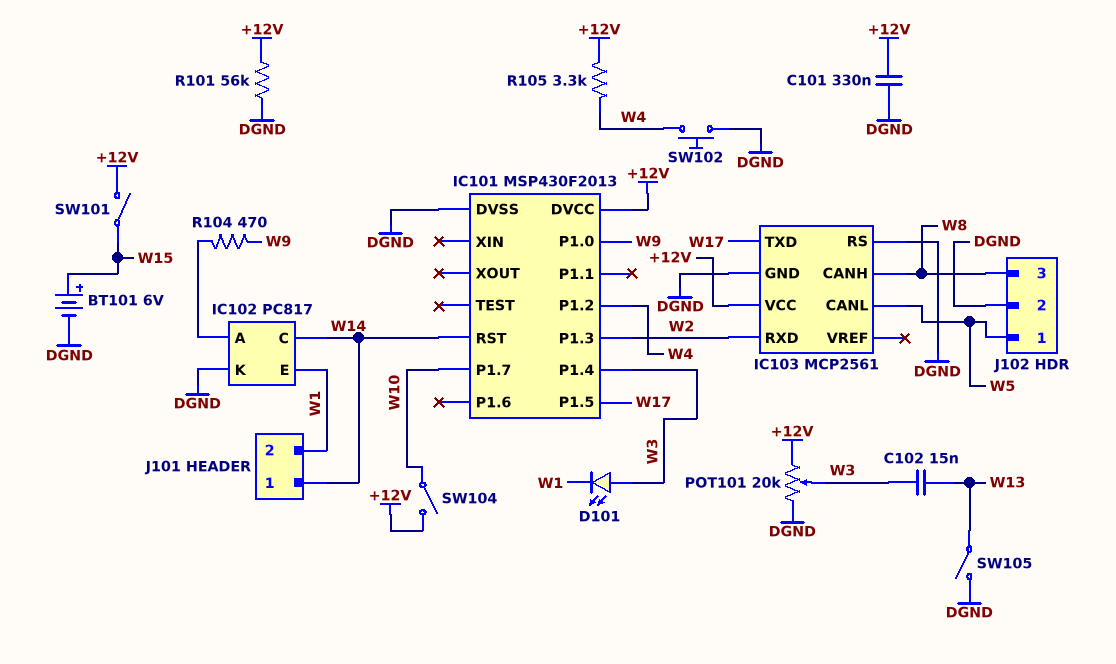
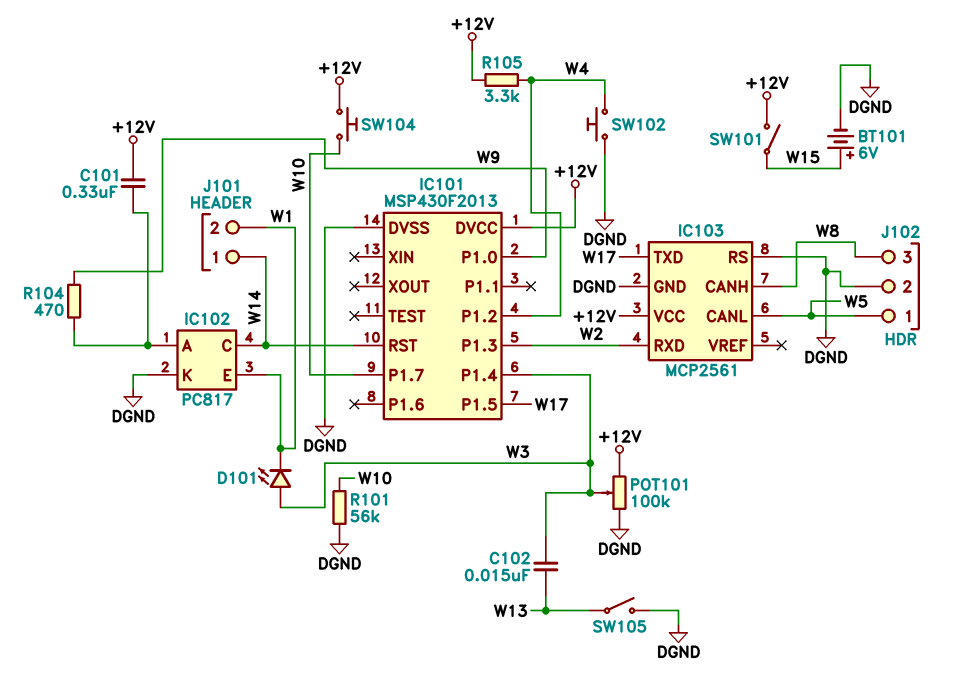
C101: 330nF (+12V, DGND) -> 330nF (+12V, IC102/A)
POT101: 20k (+12V, DGND, wiper W3) -> 100k (+12V, DGND, wiper W3)
R101: 56k (+12V, DGND) -> 56k (DGND, W10)
SW104: switch (+12V, W10) -> button (+12V, W10)

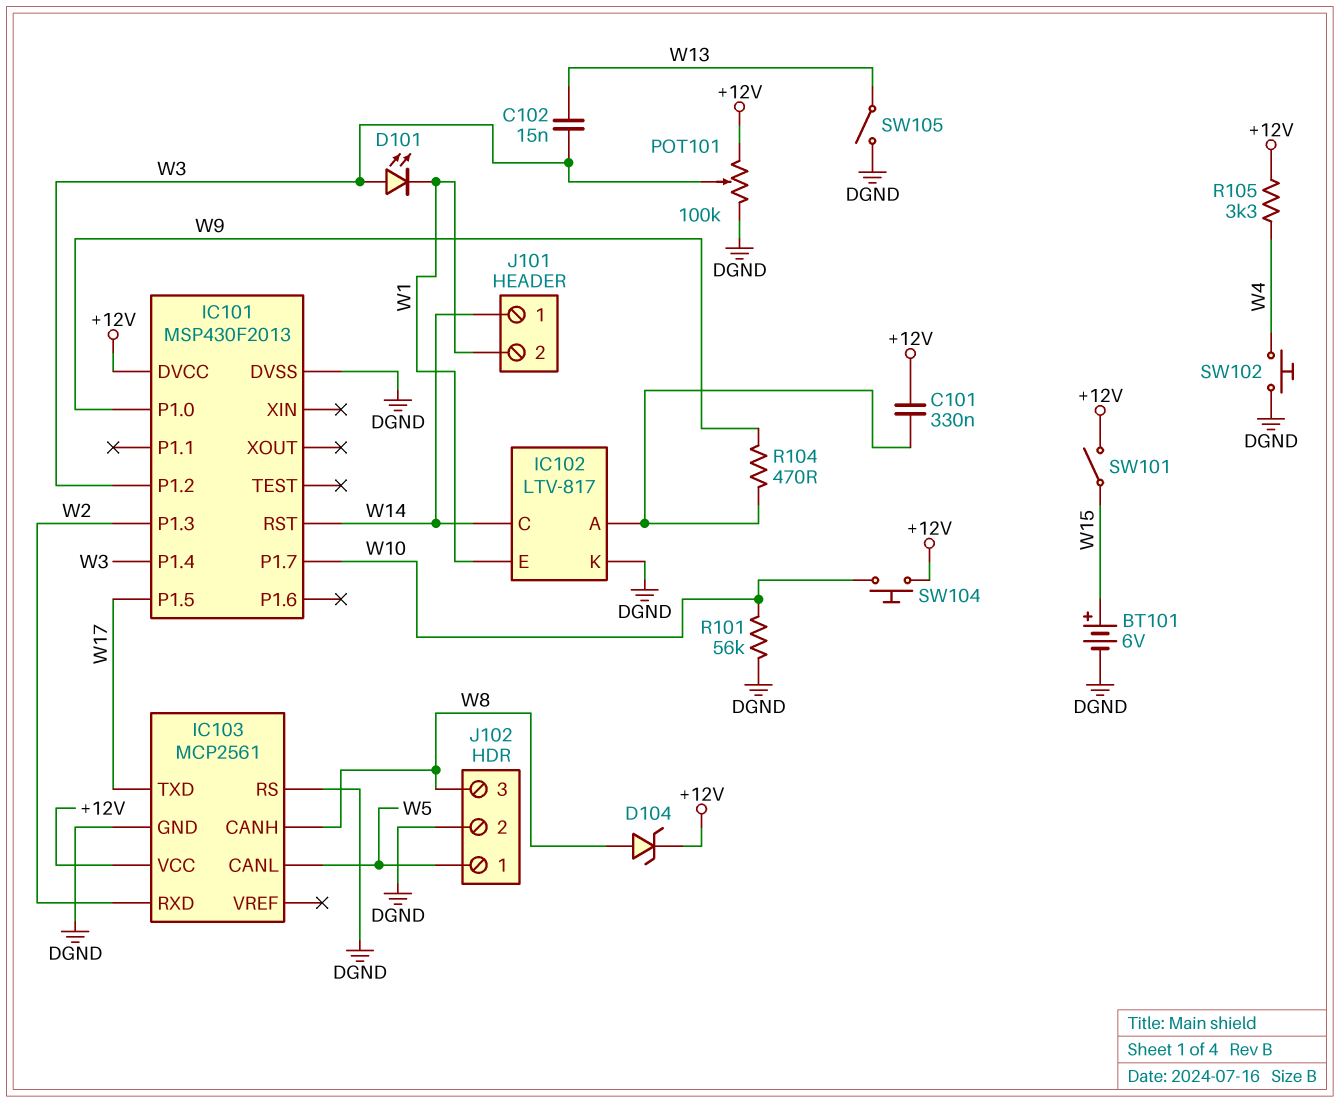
D104: none -> zener (A W8, K +12V)
IC101 pin P1.2: W4 -> W3
IC102: PC817 -> LTV-817

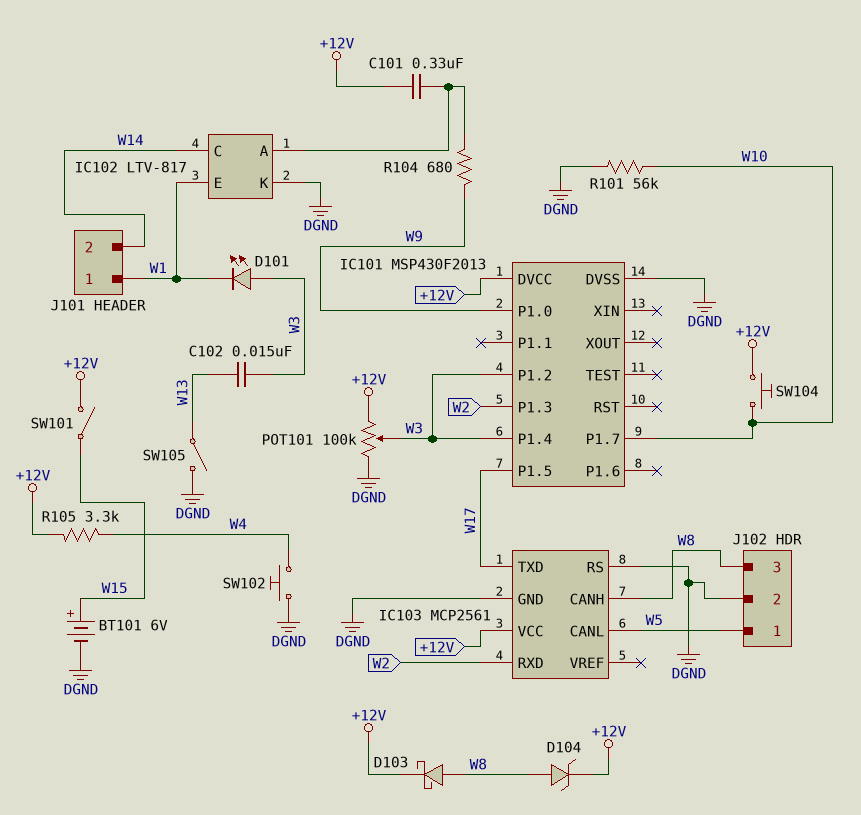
D103: none -> schottky (A W8, K +12V)
IC101 pin RST: W14 -> none
J101 pin 1: W14 -> W1
J101 pin 2: W1 -> W14
R104: 470 (IC102/A, W9) -> 680 (IC102/A, W9)

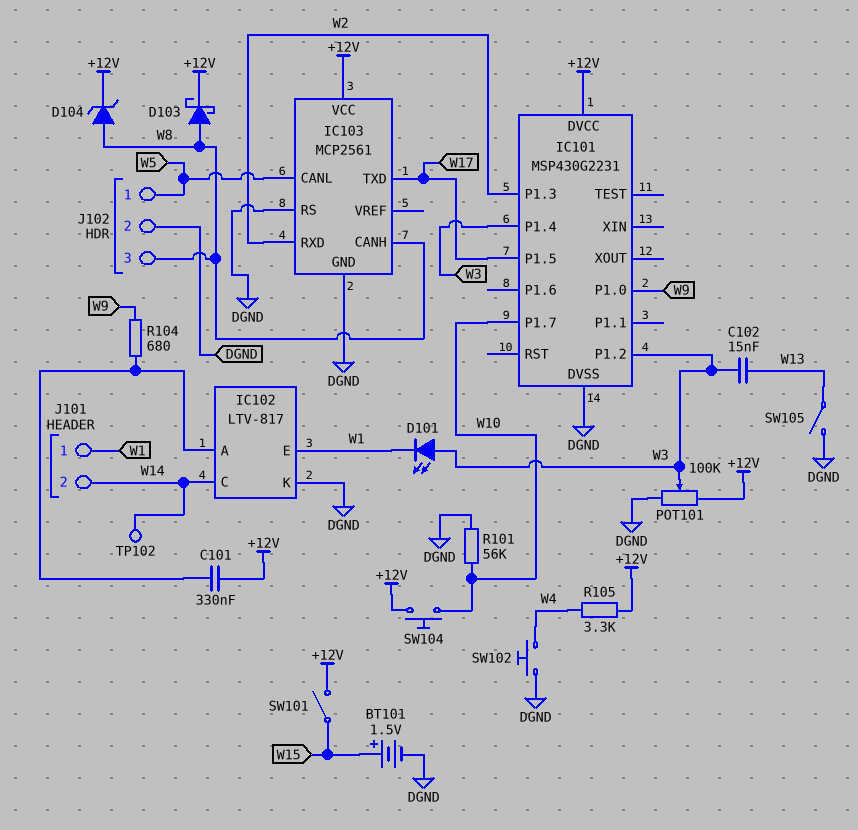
BT101: 6V (plus W15, minus DGND) -> 1.5V (plus W15, minus DGND)
IC101: MSP430F2013 -> MSP430G2231
TP102: none -> test point (W14)

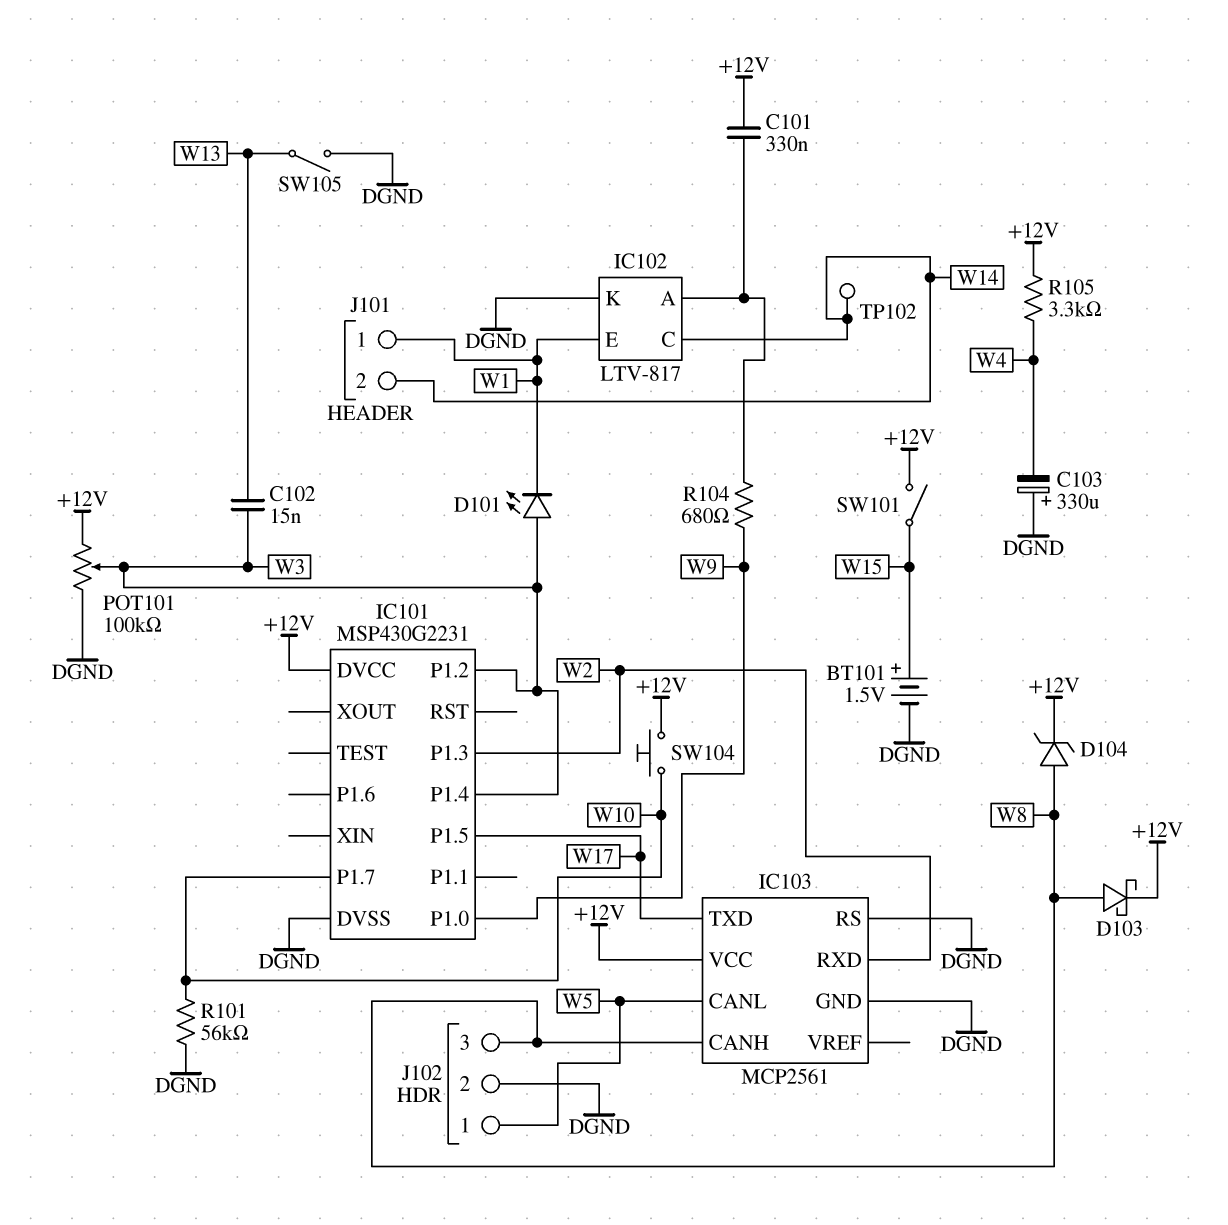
C103: none -> 330uF (plus DGND, minus W4)
SW102: button (DGND, W4) -> none

